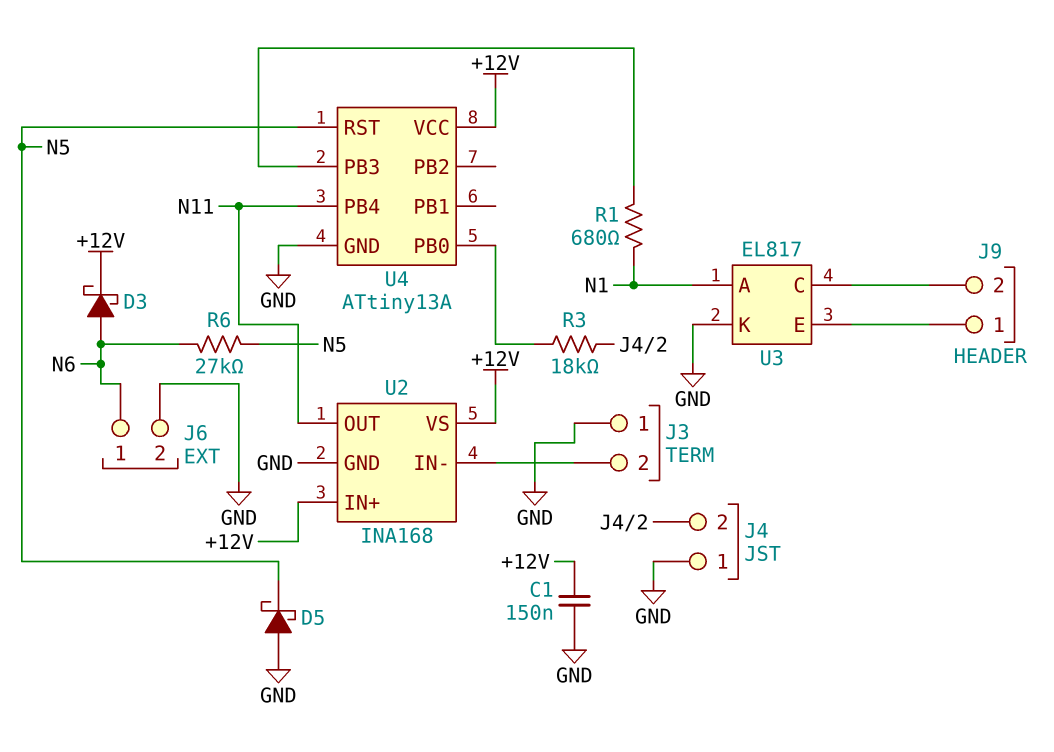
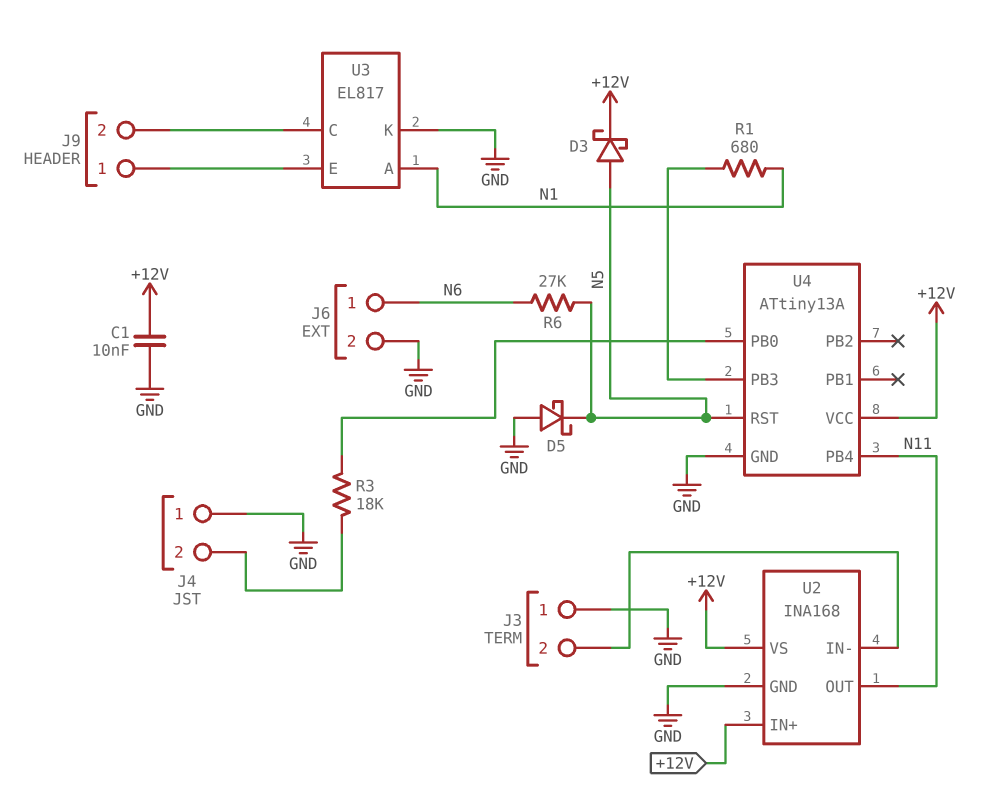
C1: 150nF (+12V, GND) -> 10nF (+12V, GND)
D3: schottky (A N6, K +12V) -> schottky (A N5, K +12V)

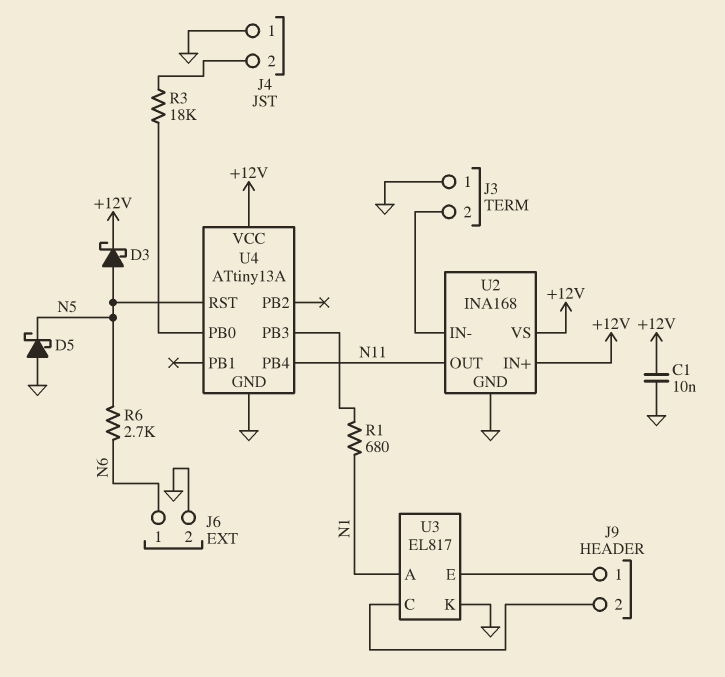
R6: 27k (N5, N6) -> 2.7k (N5, N6)

